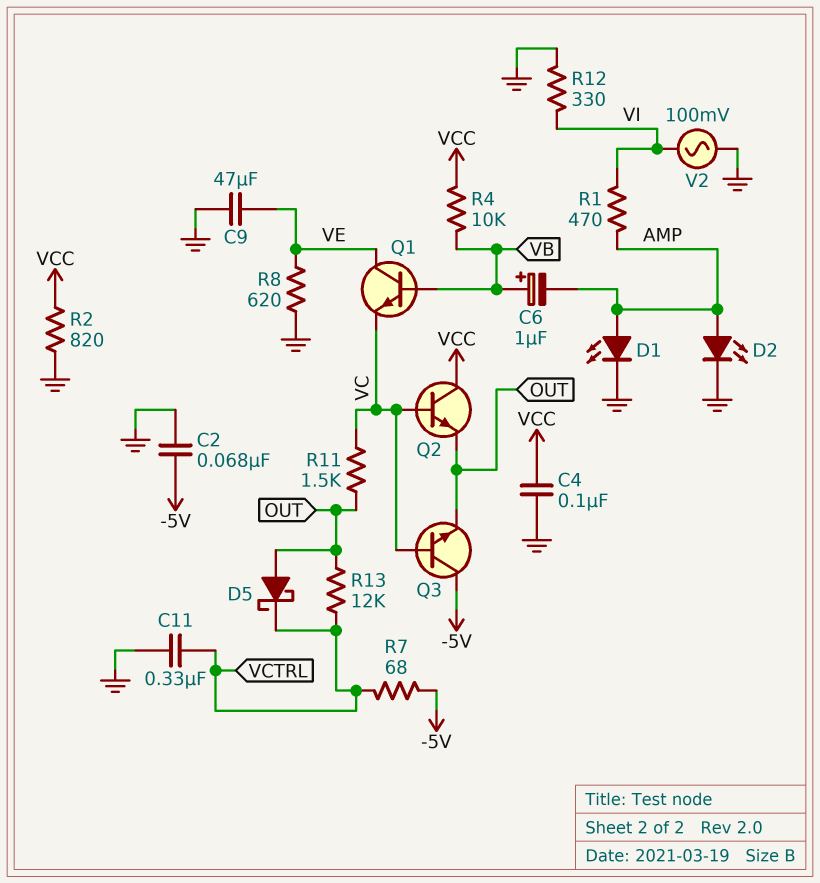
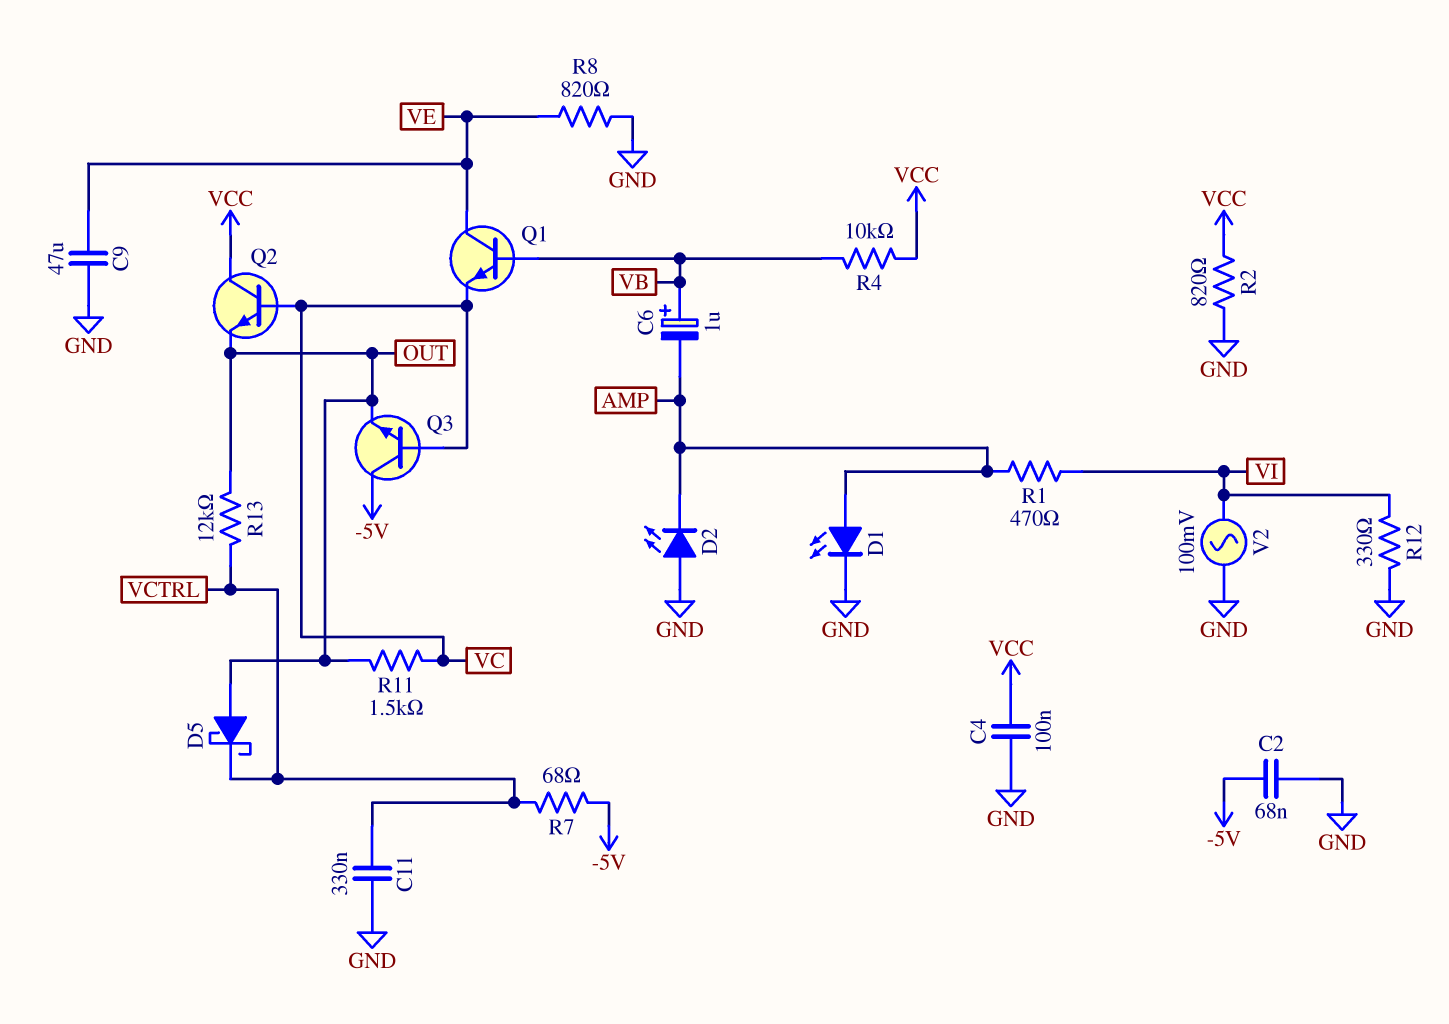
D2: LED (A AMP, K GND) -> LED (A GND, K AMP)
R8: 620 (GND, VE) -> 820 (GND, VE)

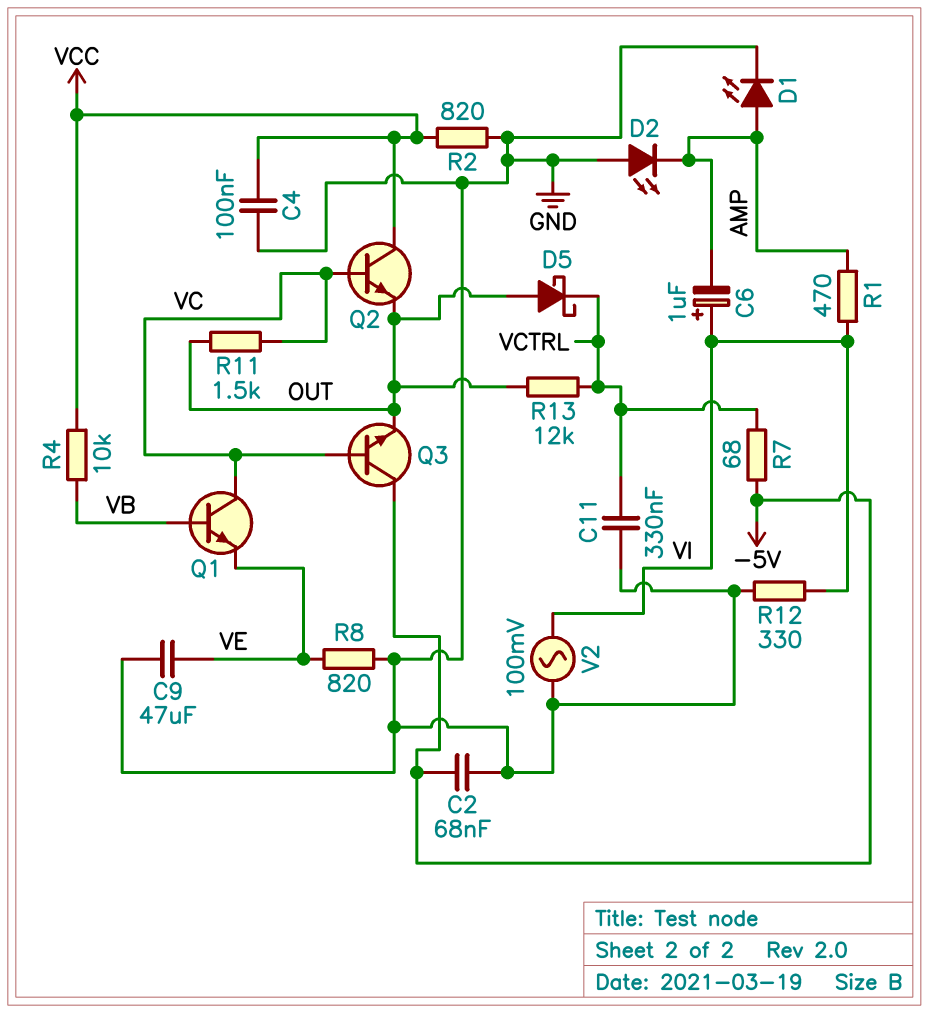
C6: 1uF (plus VB, minus AMP) -> 1uF (plus VI, minus AMP)
Q1: NPN (B VB, C VE, E VC) -> NPN (B VB, C VC, E VE)

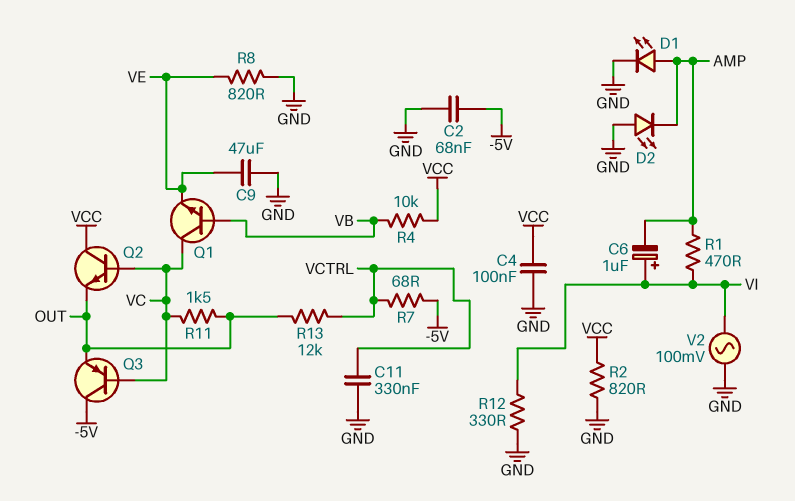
D5: schottky (A OUT, K VCTRL) -> none
Q3: NPN (B VC, C -5V, E OUT) -> PNP (B VC, C -5V, E OUT)

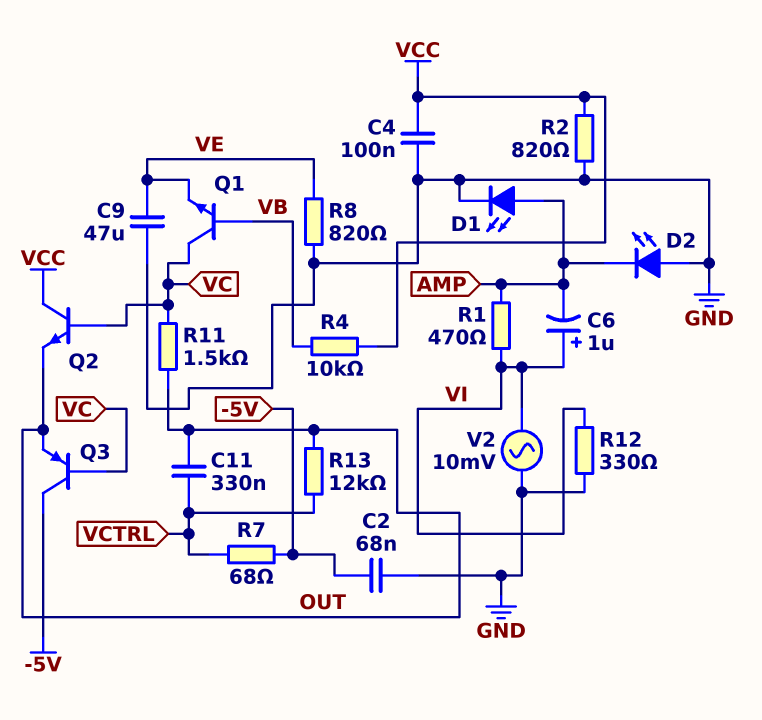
C11: 330nF (GND, VCTRL) -> 330nF (OUT, VCTRL)
V2: AC 100mV (GND, VI) -> AC 10mV (GND, VI)

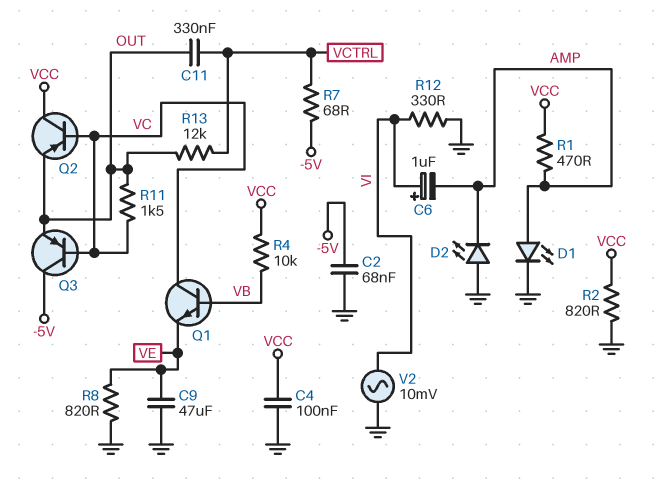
Q2: NPN (B VC, C VCC, E OUT) -> PNP (B VC, C VCC, E OUT)
R1: 470 (AMP, VI) -> 470 (AMP, VCC)

